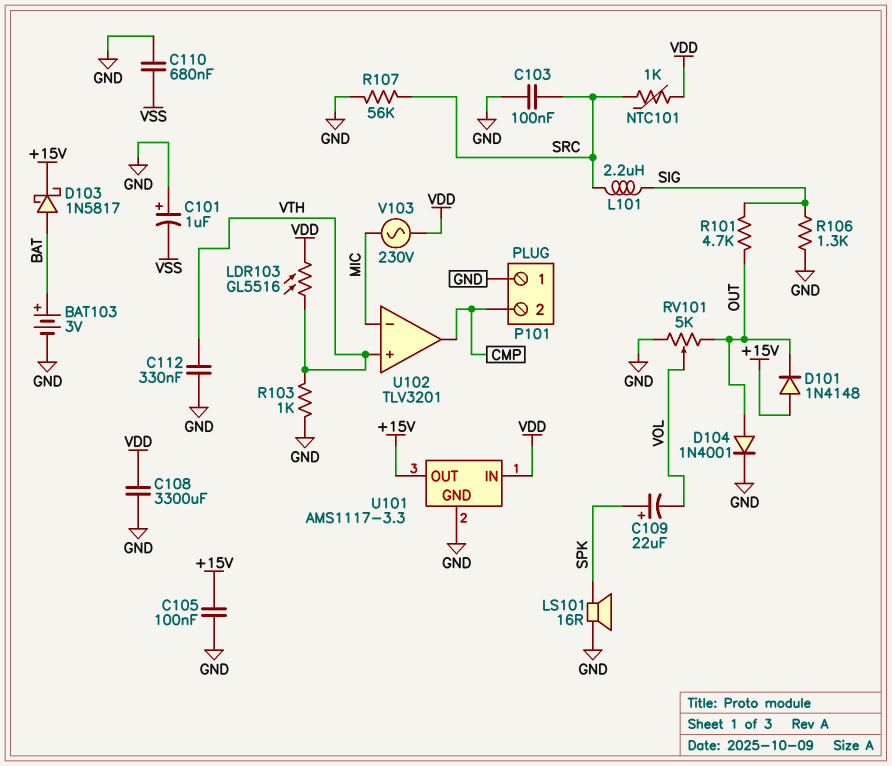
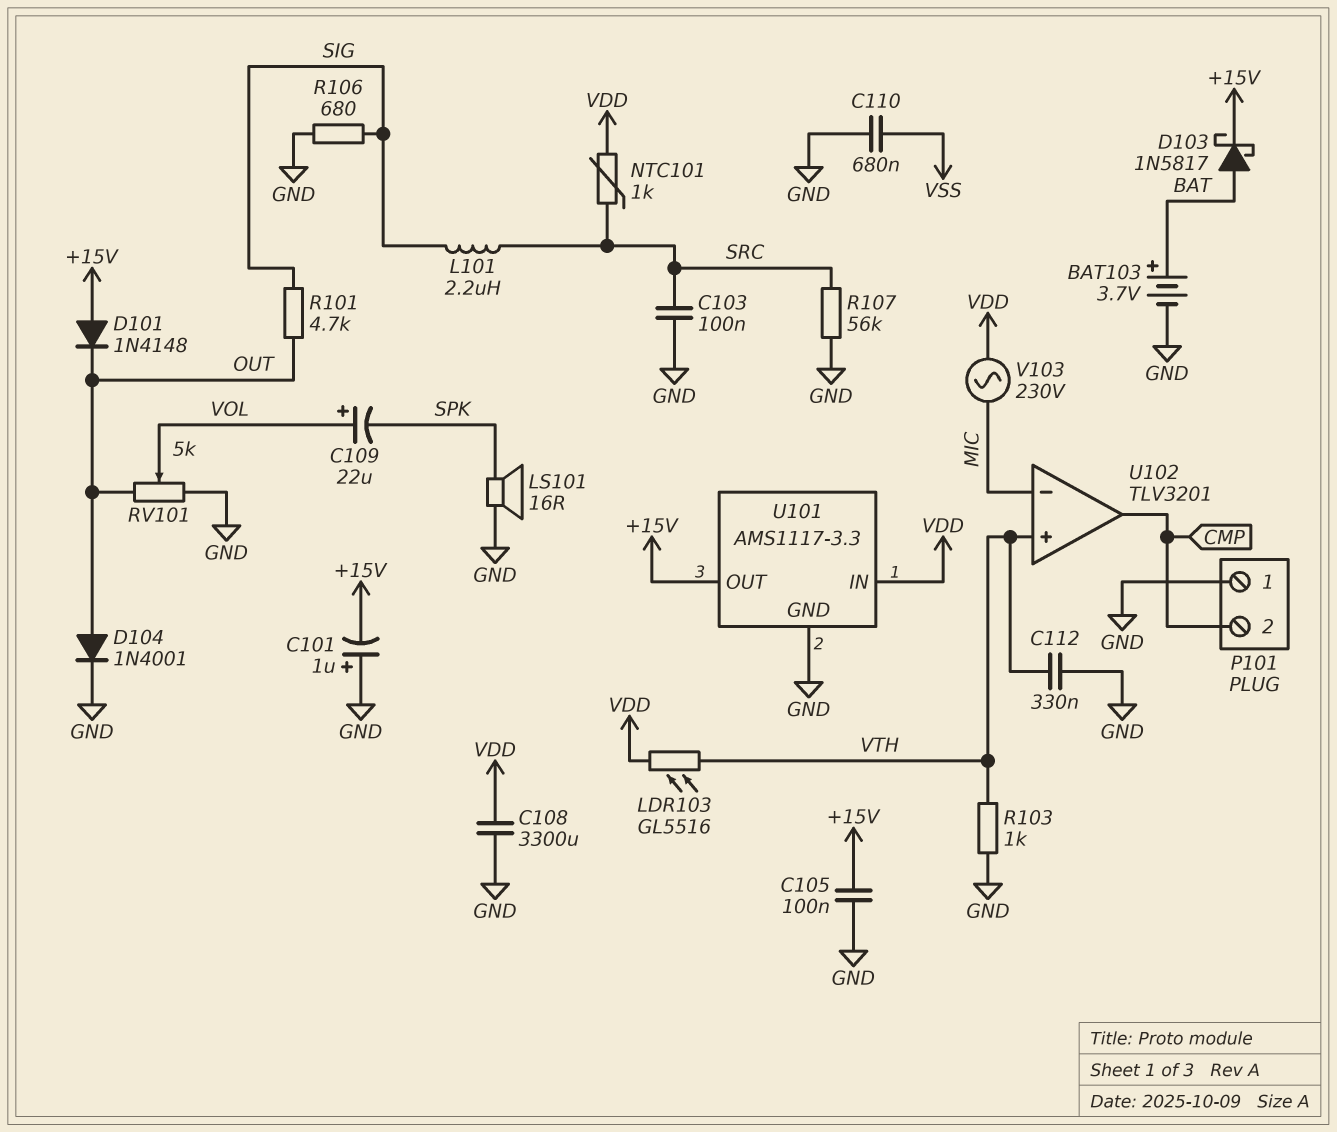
BAT103: 3V (plus BAT, minus GND) -> 3.7V (plus BAT, minus GND)
C101: 1uF (plus GND, minus VSS) -> 1uF (plus GND, minus +15V)
C109: 22uF (plus SPK, minus VOL) -> 22uF (plus VOL, minus SPK)
R106: 1.3k (GND, SIG) -> 680 (GND, SIG)

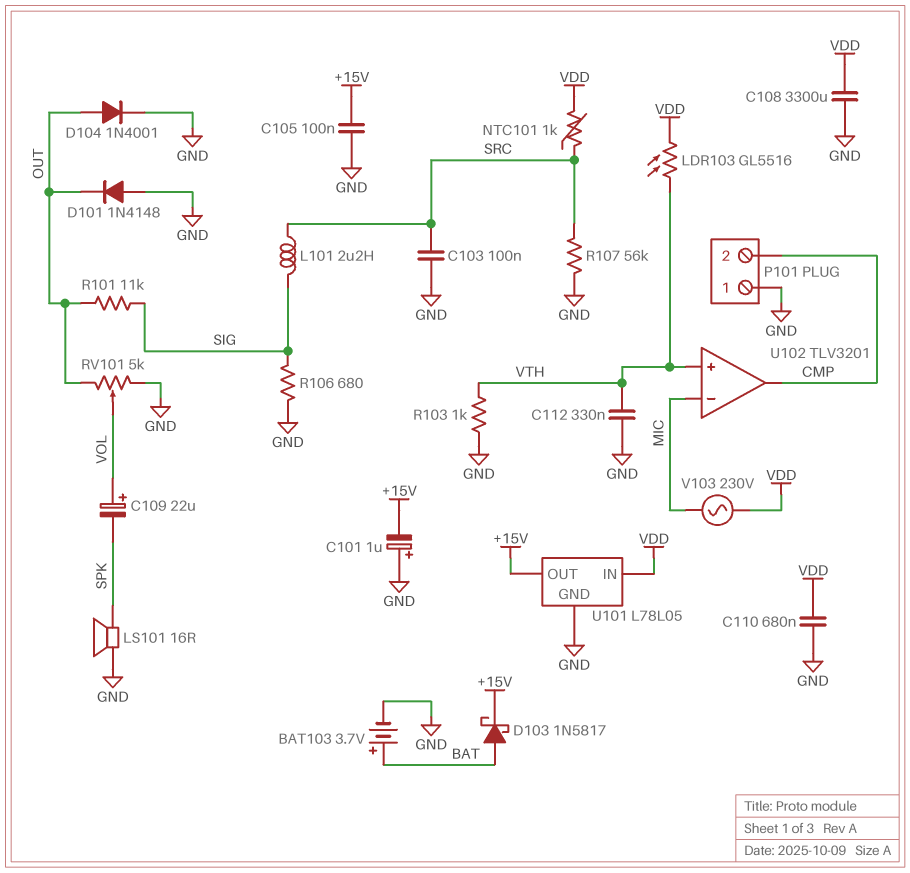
C110: 680nF (GND, VSS) -> 680nF (GND, VDD)
D101: diode 1N4148 (A +15V, K OUT) -> diode 1N4148 (A GND, K OUT)
R101: 4.7k (OUT, SIG) -> 11k (OUT, SIG)
U101: AMS1117-3.3 -> L78L05

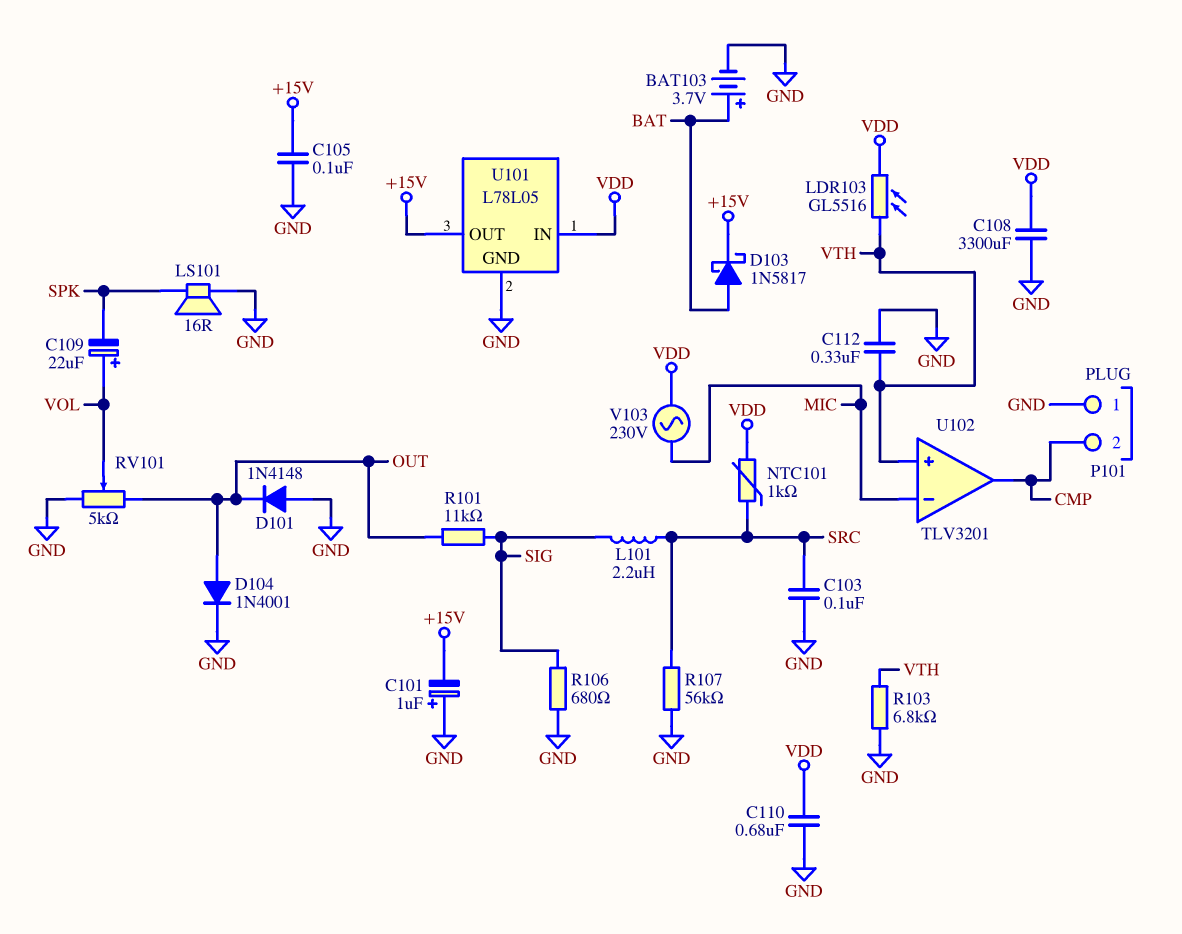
R103: 1k (GND, VTH) -> 6.8k (GND, VTH)

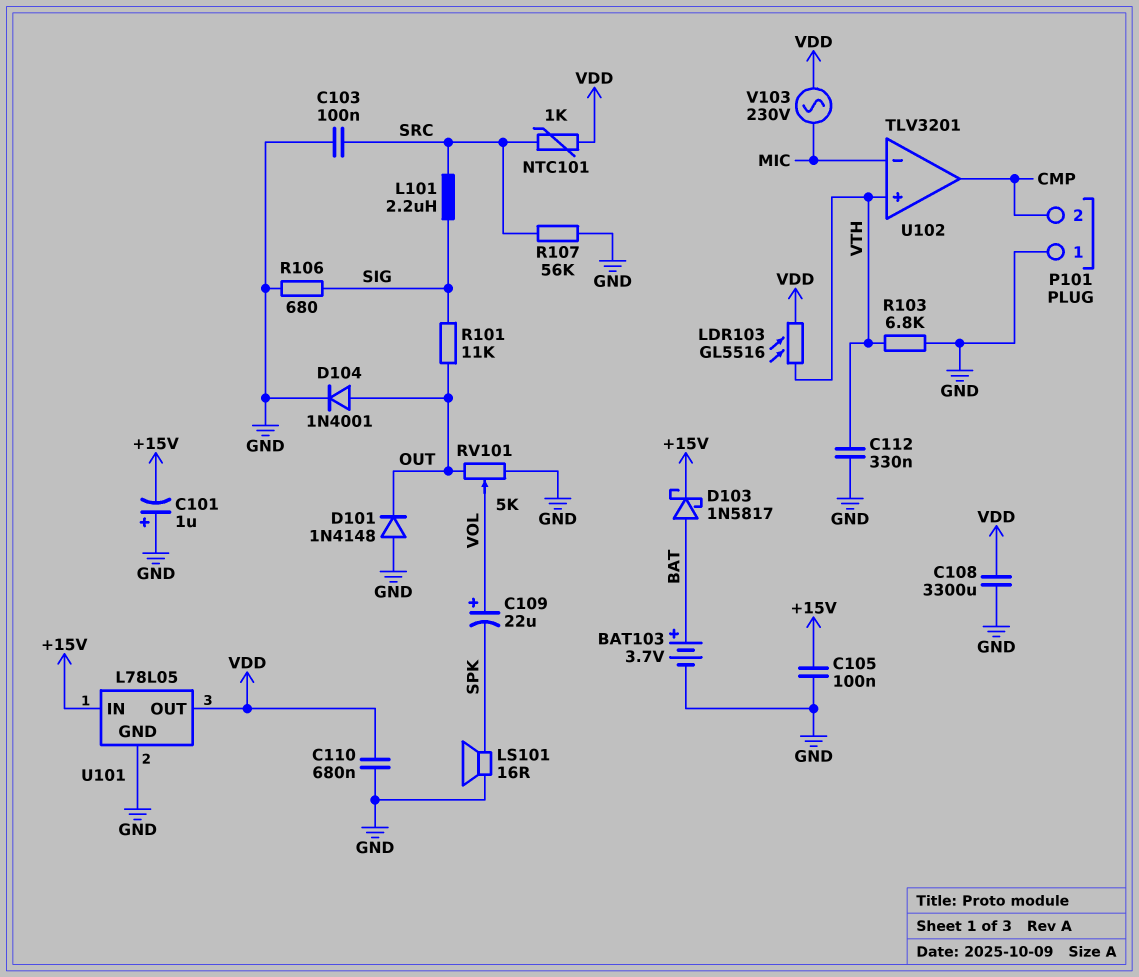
U101 pin IN: VDD -> +15V
U101 pin OUT: +15V -> VDD

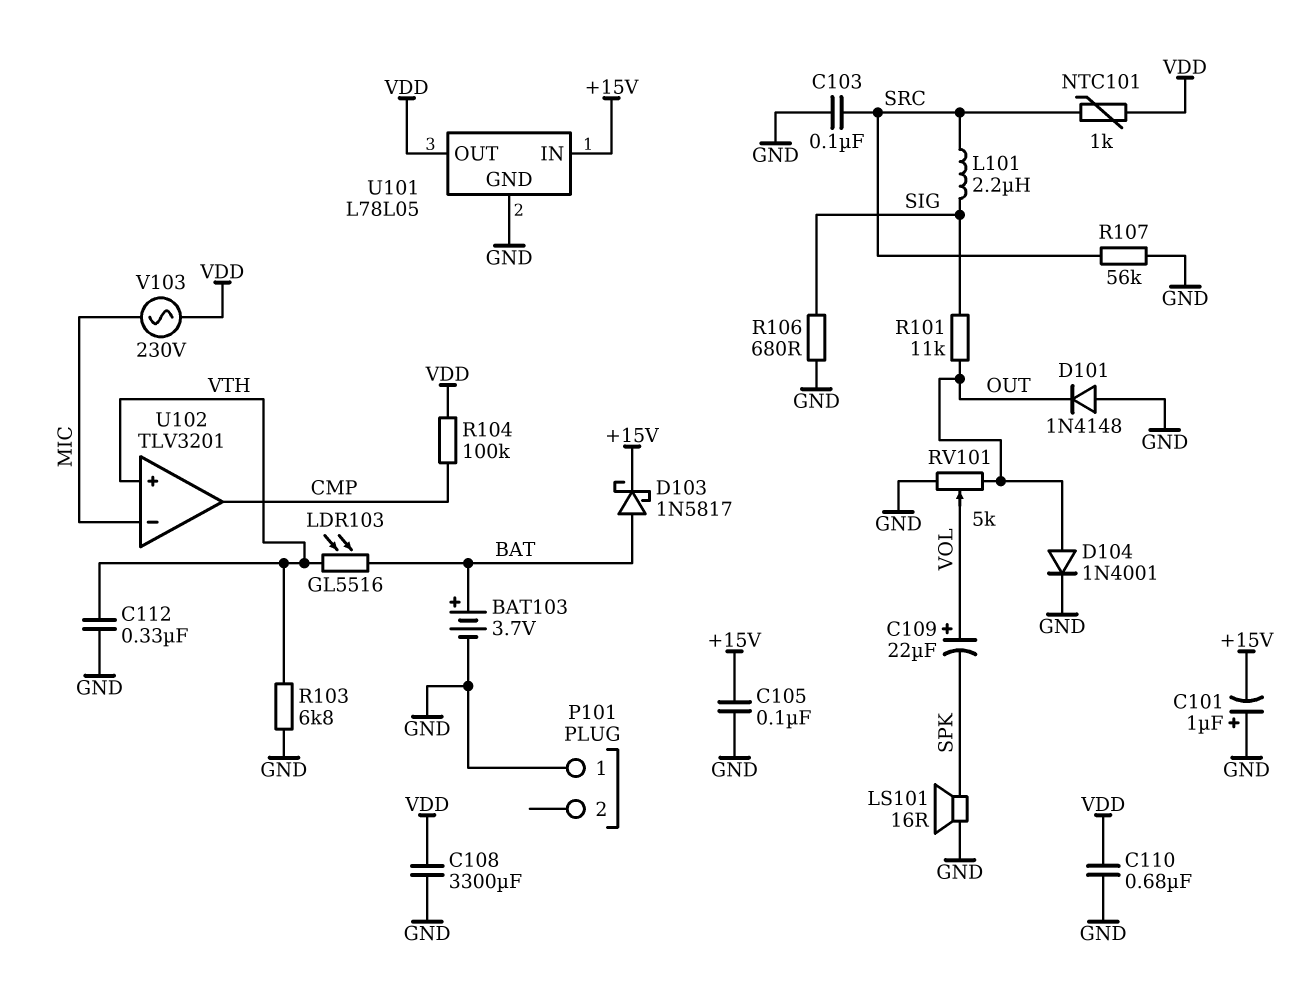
LDR103: GL5516 (VDD, VTH) -> GL5516 (BAT, VTH)
P101 pin 2: CMP -> none
R104: none -> 100k (CMP, VDD)

